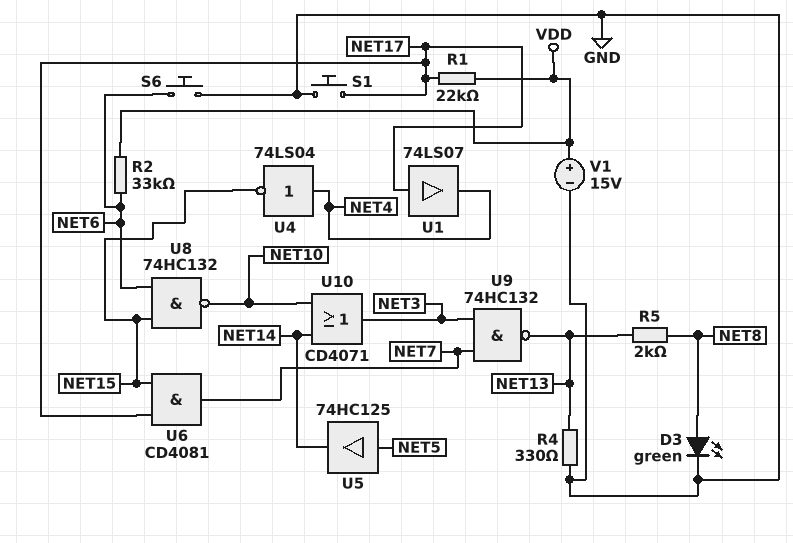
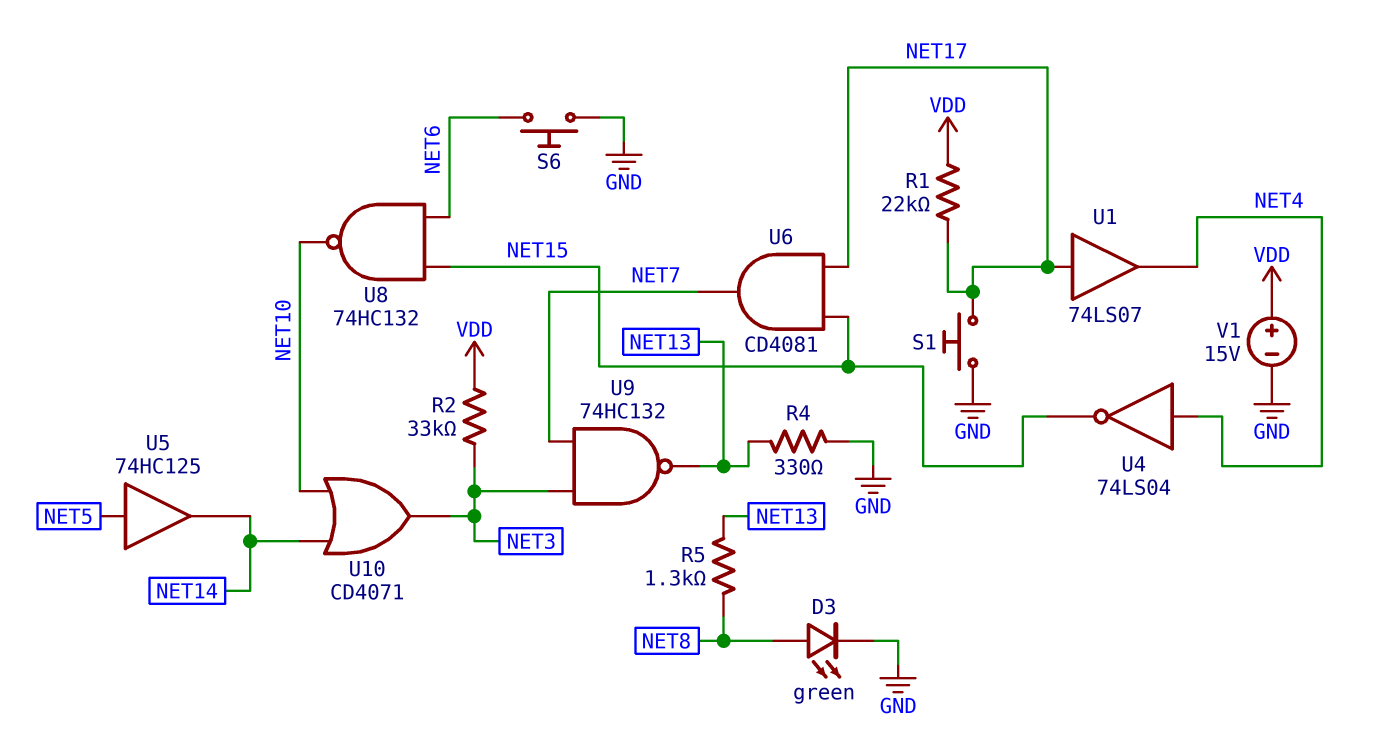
R2: 33k (NET6, VDD) -> 33k (NET3, VDD)
R5: 2k (NET8, NET13) -> 1.3k (NET8, NET13)

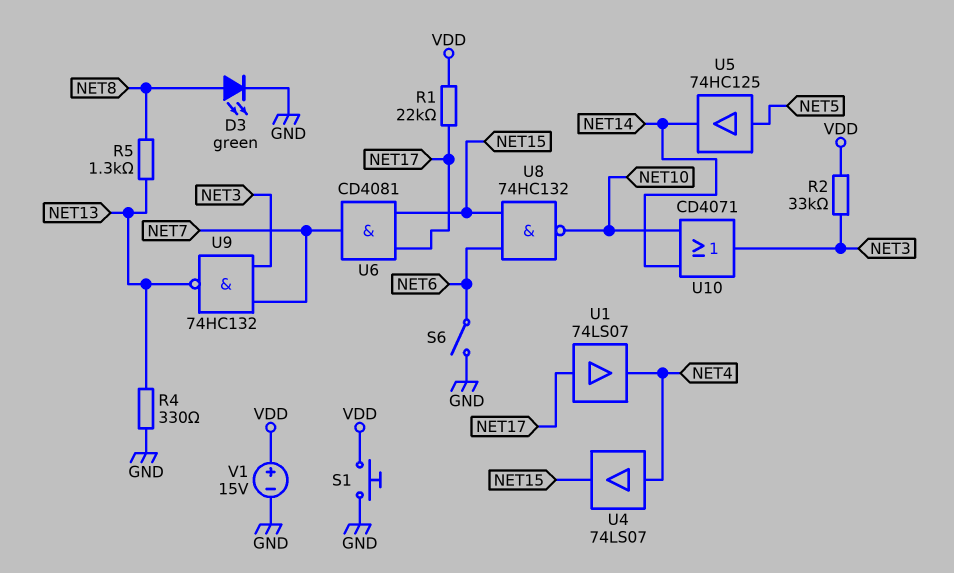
S1: button (GND, NET17) -> button (GND, VDD)
S6: button (GND, NET6) -> switch (GND, NET6)
U4: NOT 74LS04 (in NET4, out NET15) -> buffer 74LS07 (in NET4, out NET15)

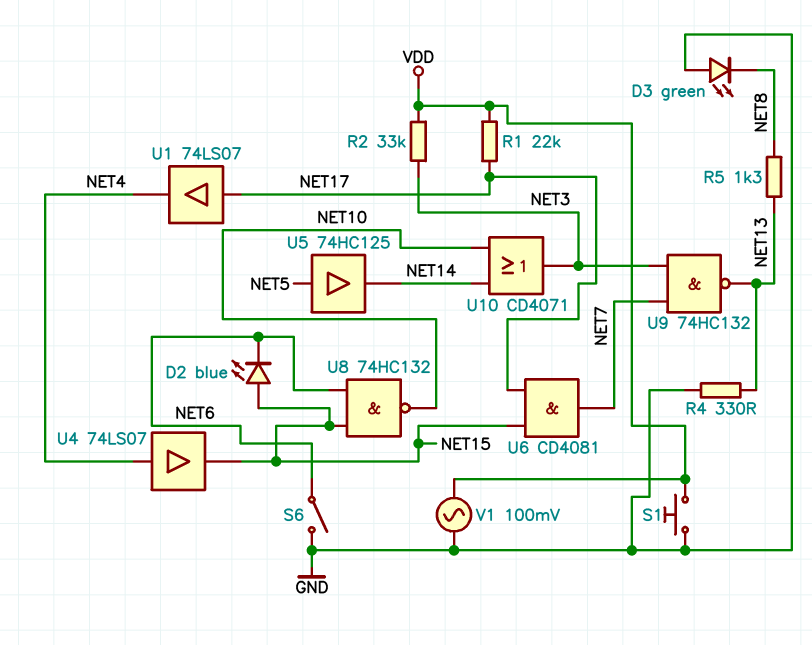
D2: none -> LED blue (A NET15, K NET6)
D3: LED green (A NET8, K GND) -> LED green (A GND, K NET8)
V1: 15V (plus VDD, minus GND) -> AC 100mV (GND, VDD)

